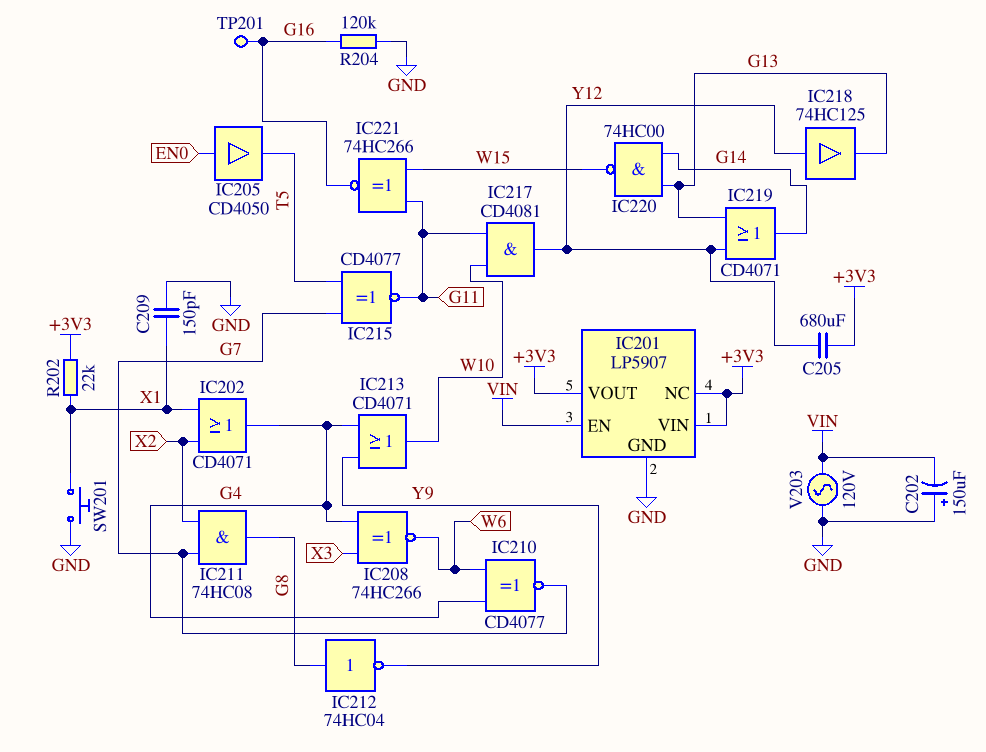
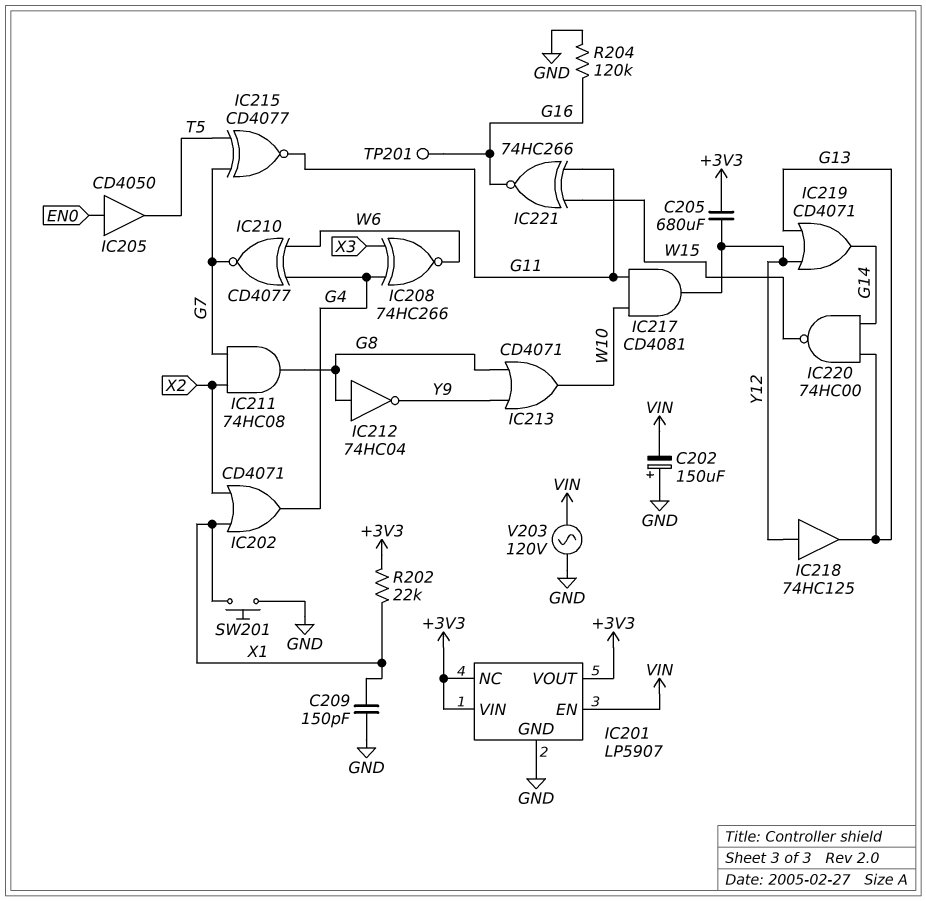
IC213: OR CD4071 (in G4, in Y9, out W10) -> OR CD4071 (in G8, in Y9, out W10)

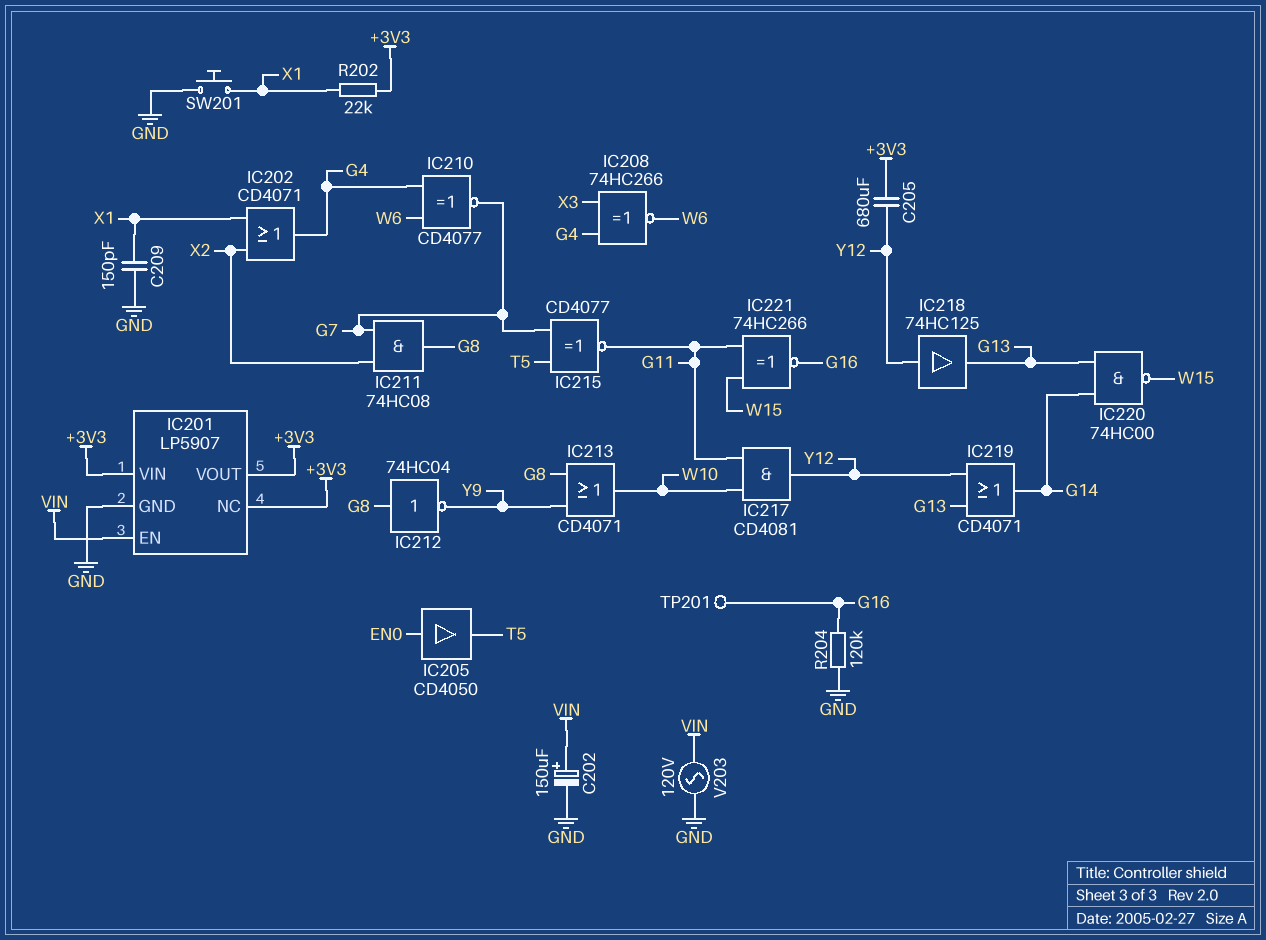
C202: 150uF (plus GND, minus VIN) -> 150uF (plus VIN, minus GND)

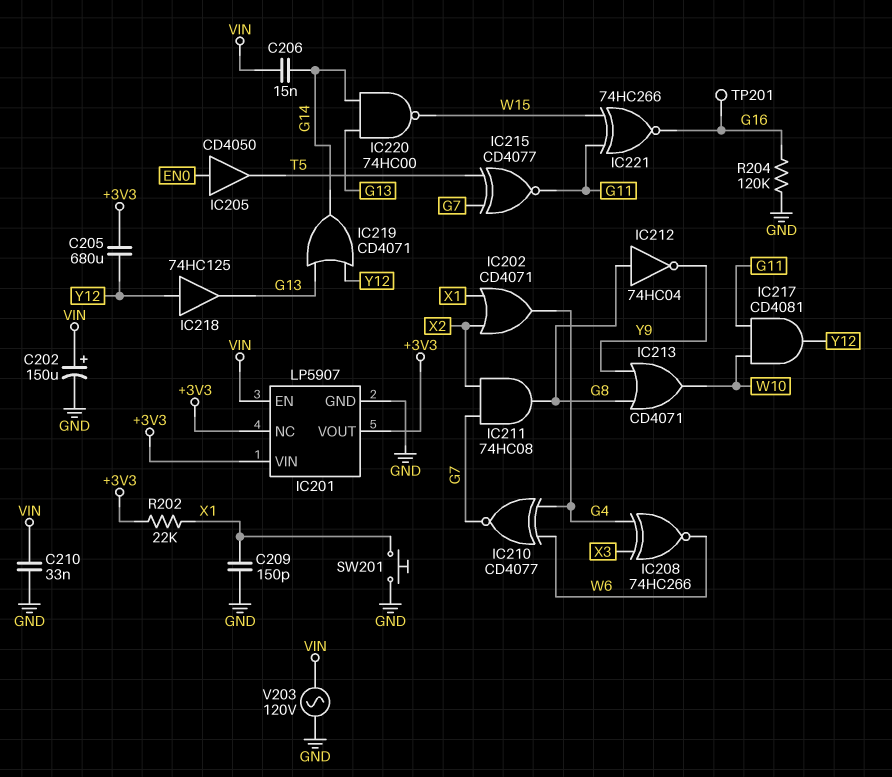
C206: none -> 15nF (G14, VIN)
C210: none -> 33nF (GND, VIN)

